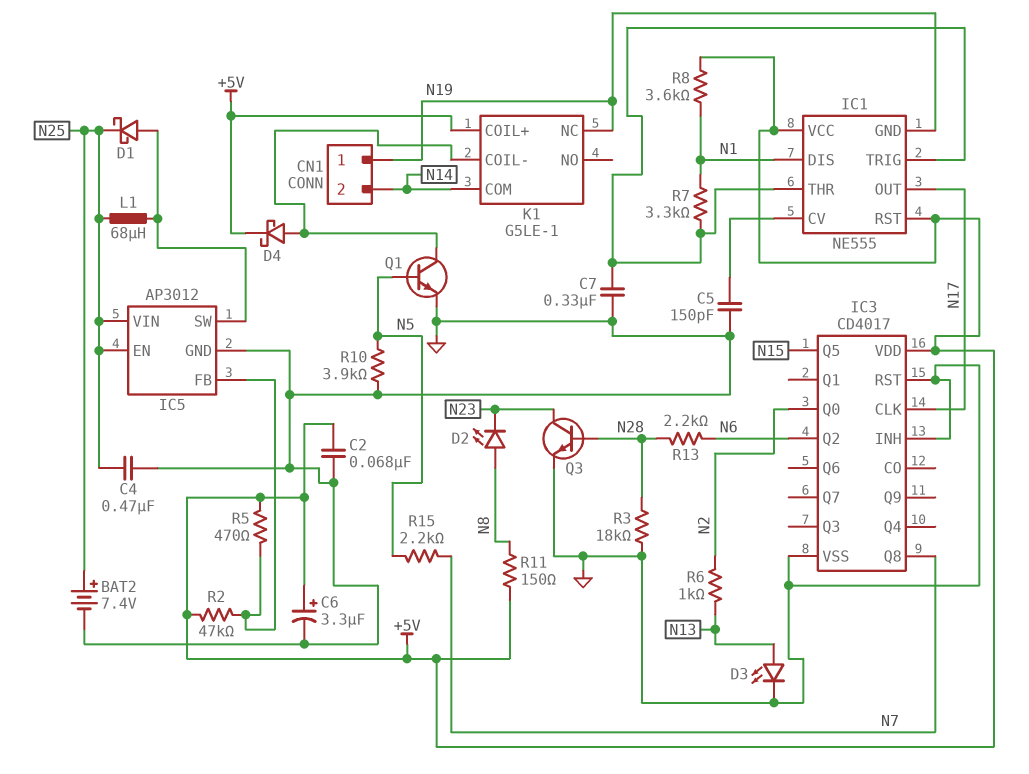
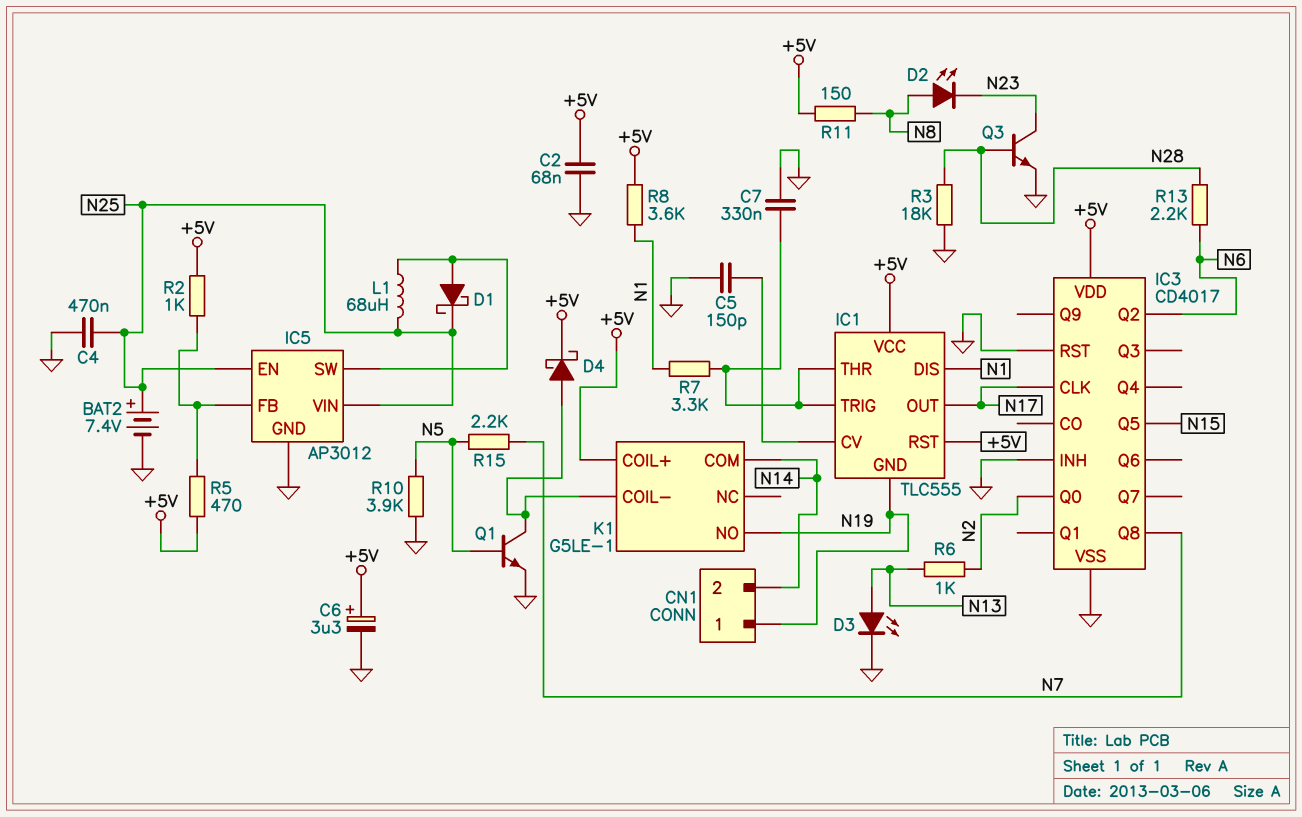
IC1: NE555 -> TLC555
K1 pin NC: N19 -> none
K1 pin NO: none -> N19
R2: 47k (+5V, IC5/FB) -> 1k (+5V, IC5/FB)

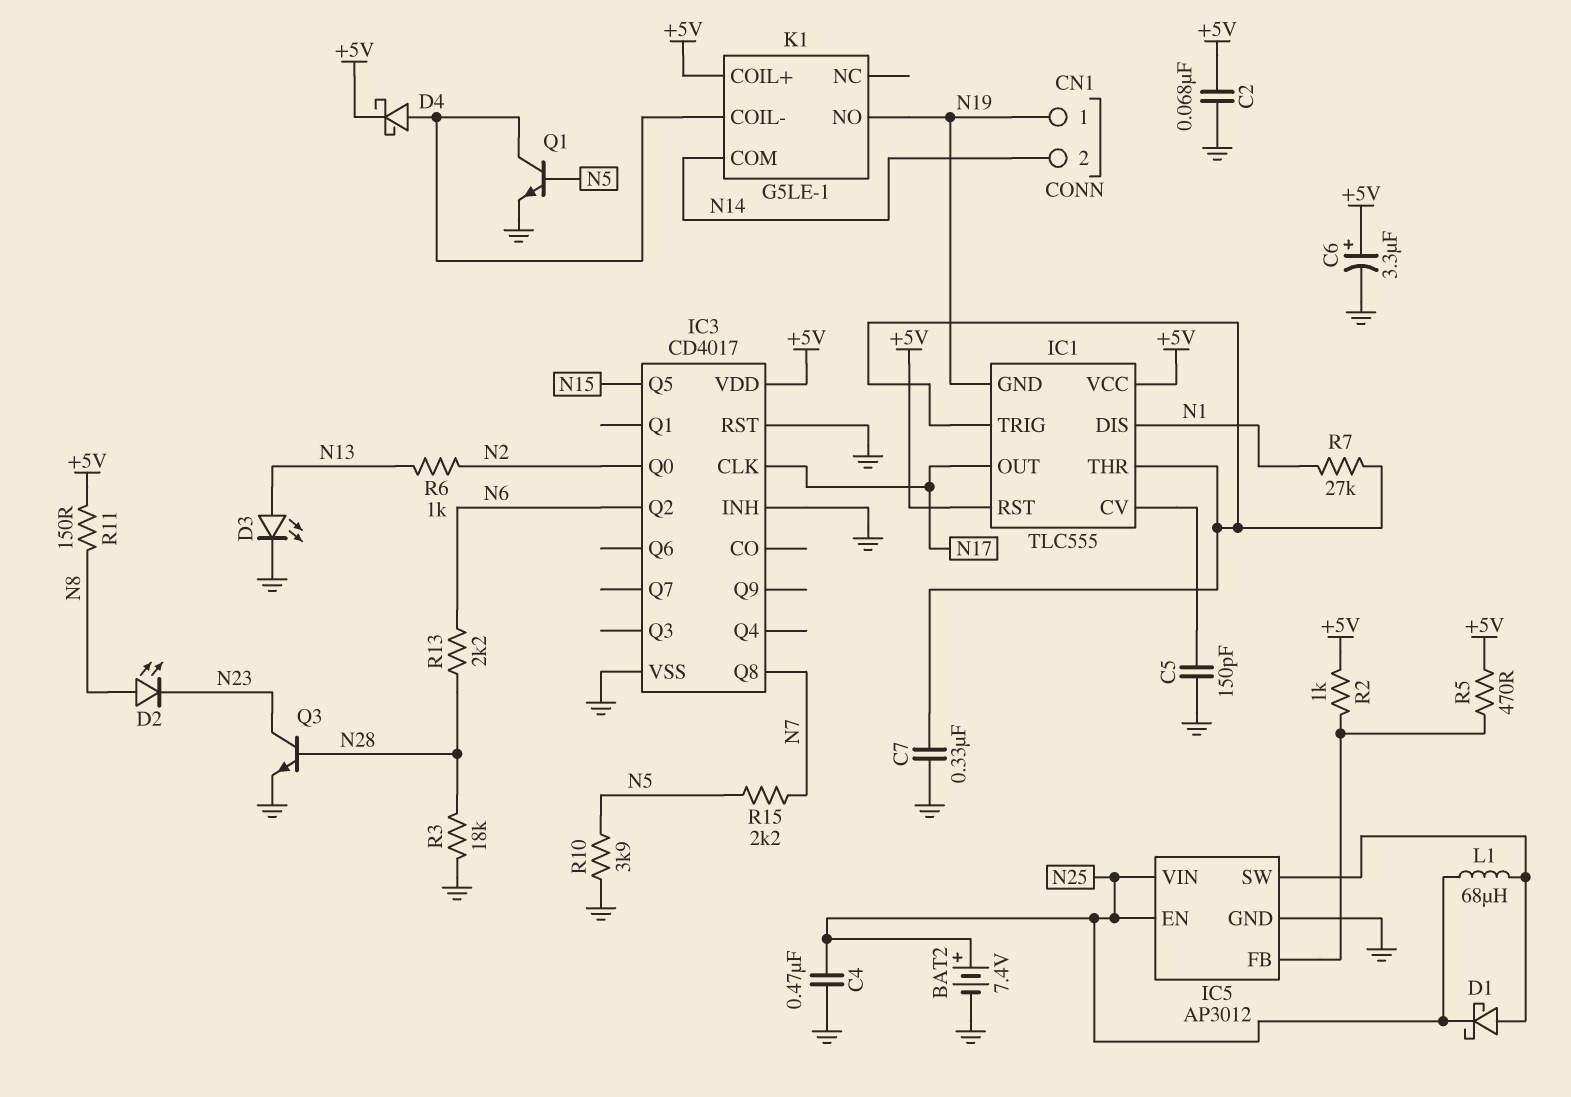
R7: 3.3k (IC1/THR, N1) -> 27k (IC1/THR, N1)
R8: 3.6k (+5V, N1) -> none

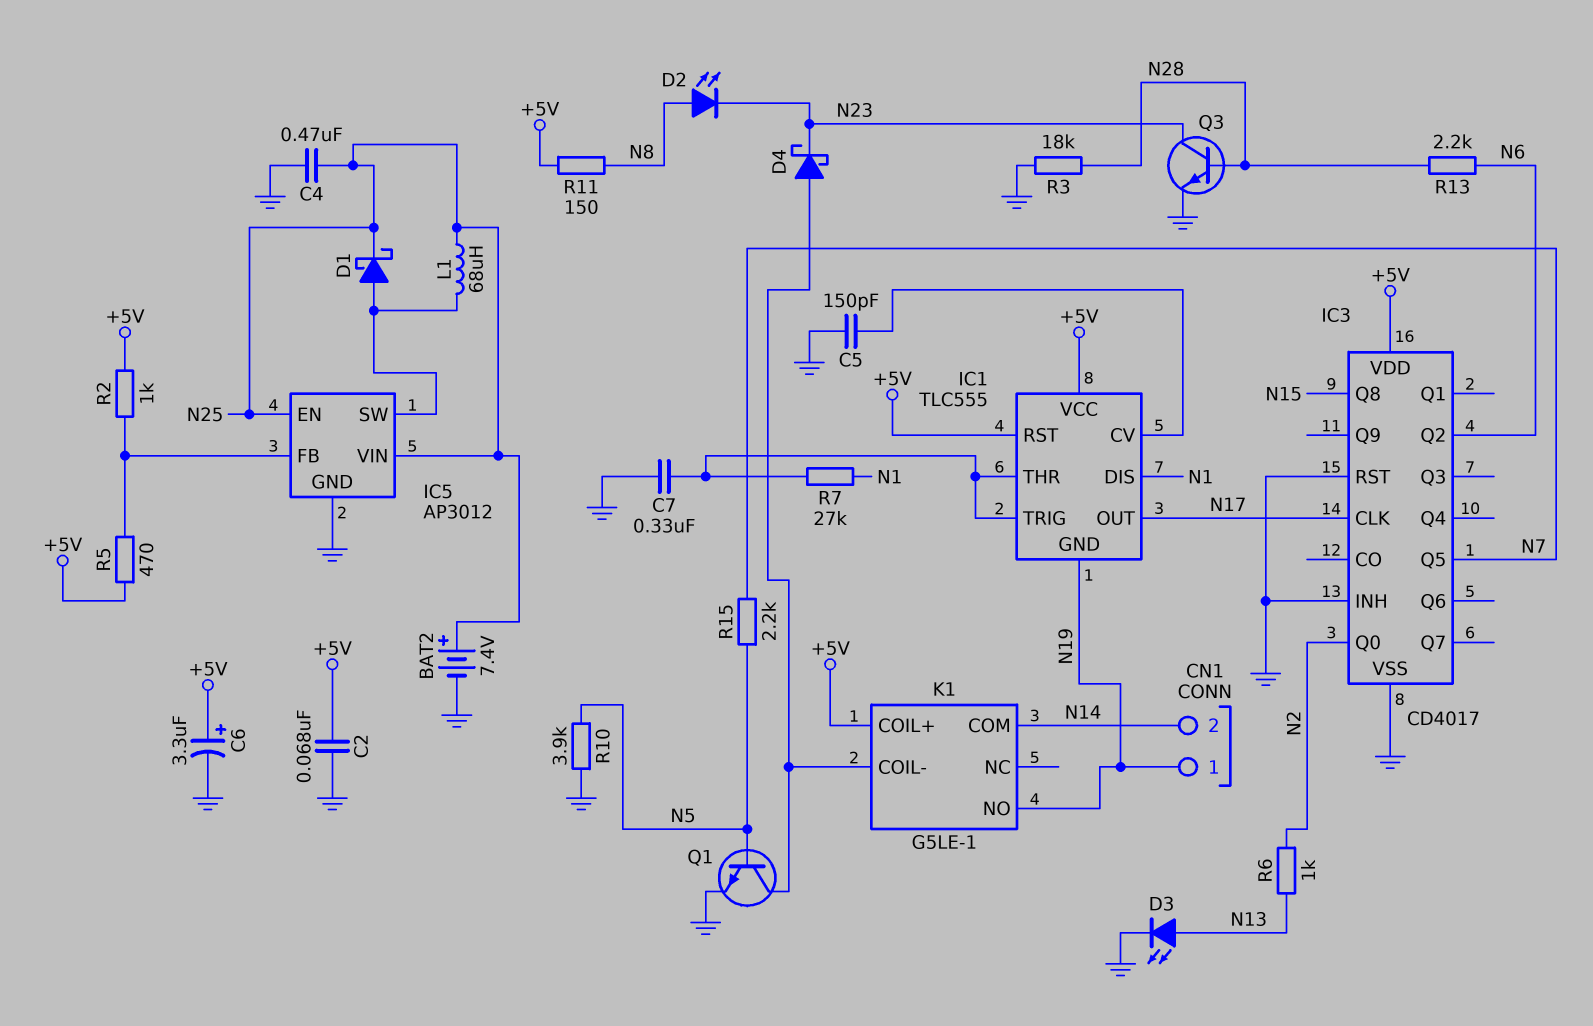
D4: schottky (A K1/COIL-, K +5V) -> schottky (A K1/COIL-, K N23)
IC3 pin Q5: N15 -> N7
IC3 pin Q8: N7 -> N15

